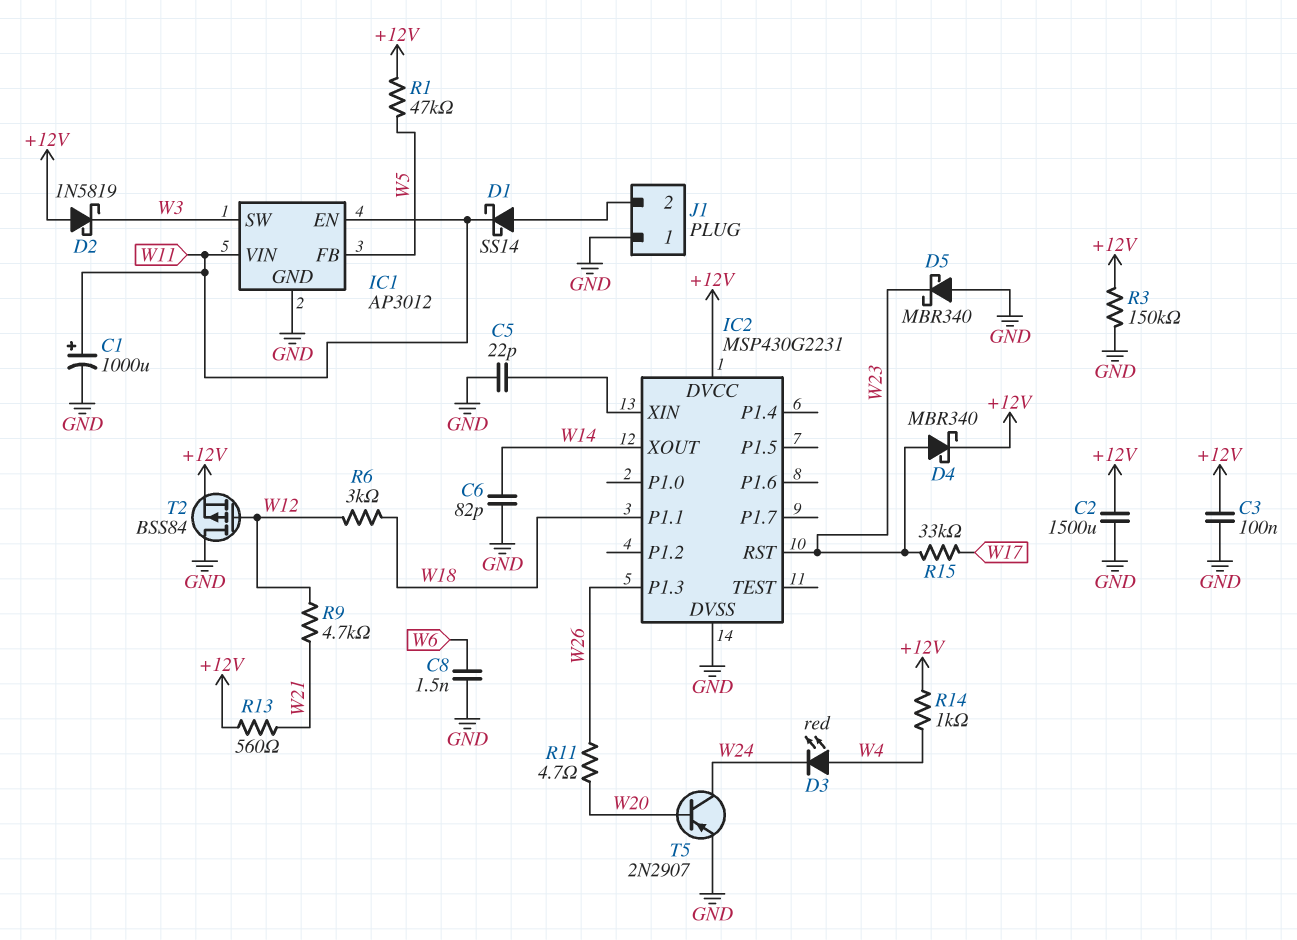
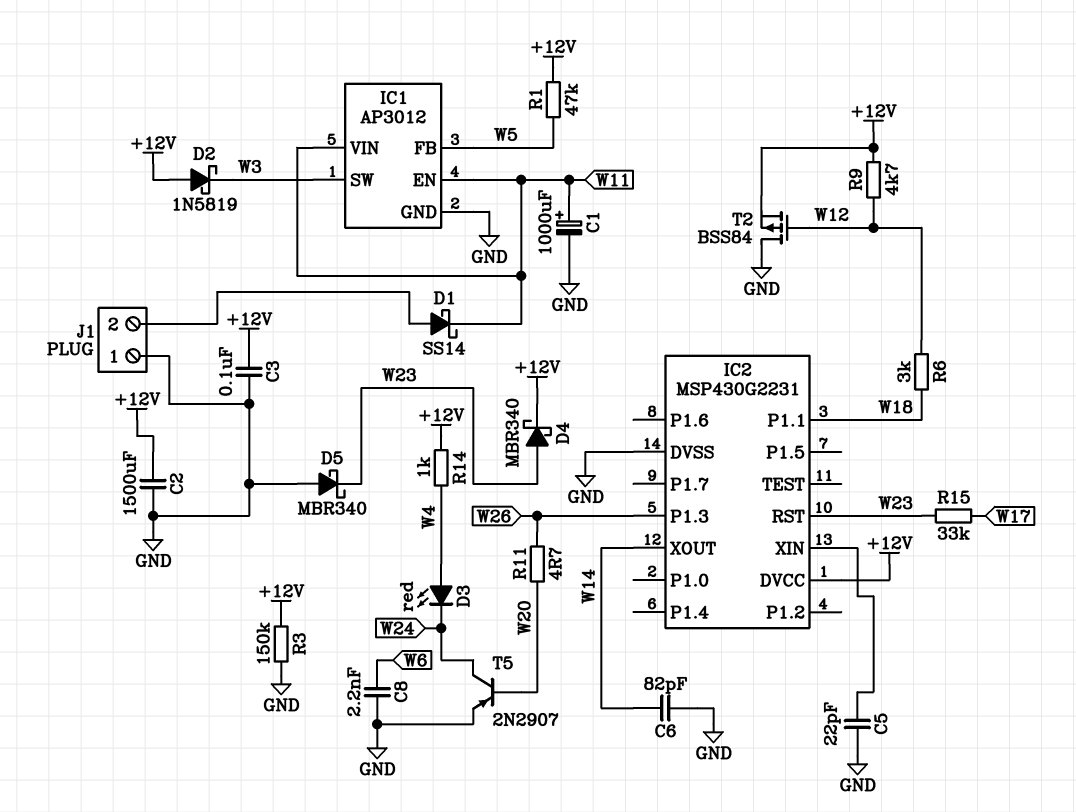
C8: 1.5nF (GND, W6) -> 2.2nF (GND, W6)
R9: 4.7k (W12, W21) -> 4.7k (+12V, W12)
R13: 560 (+12V, W21) -> none

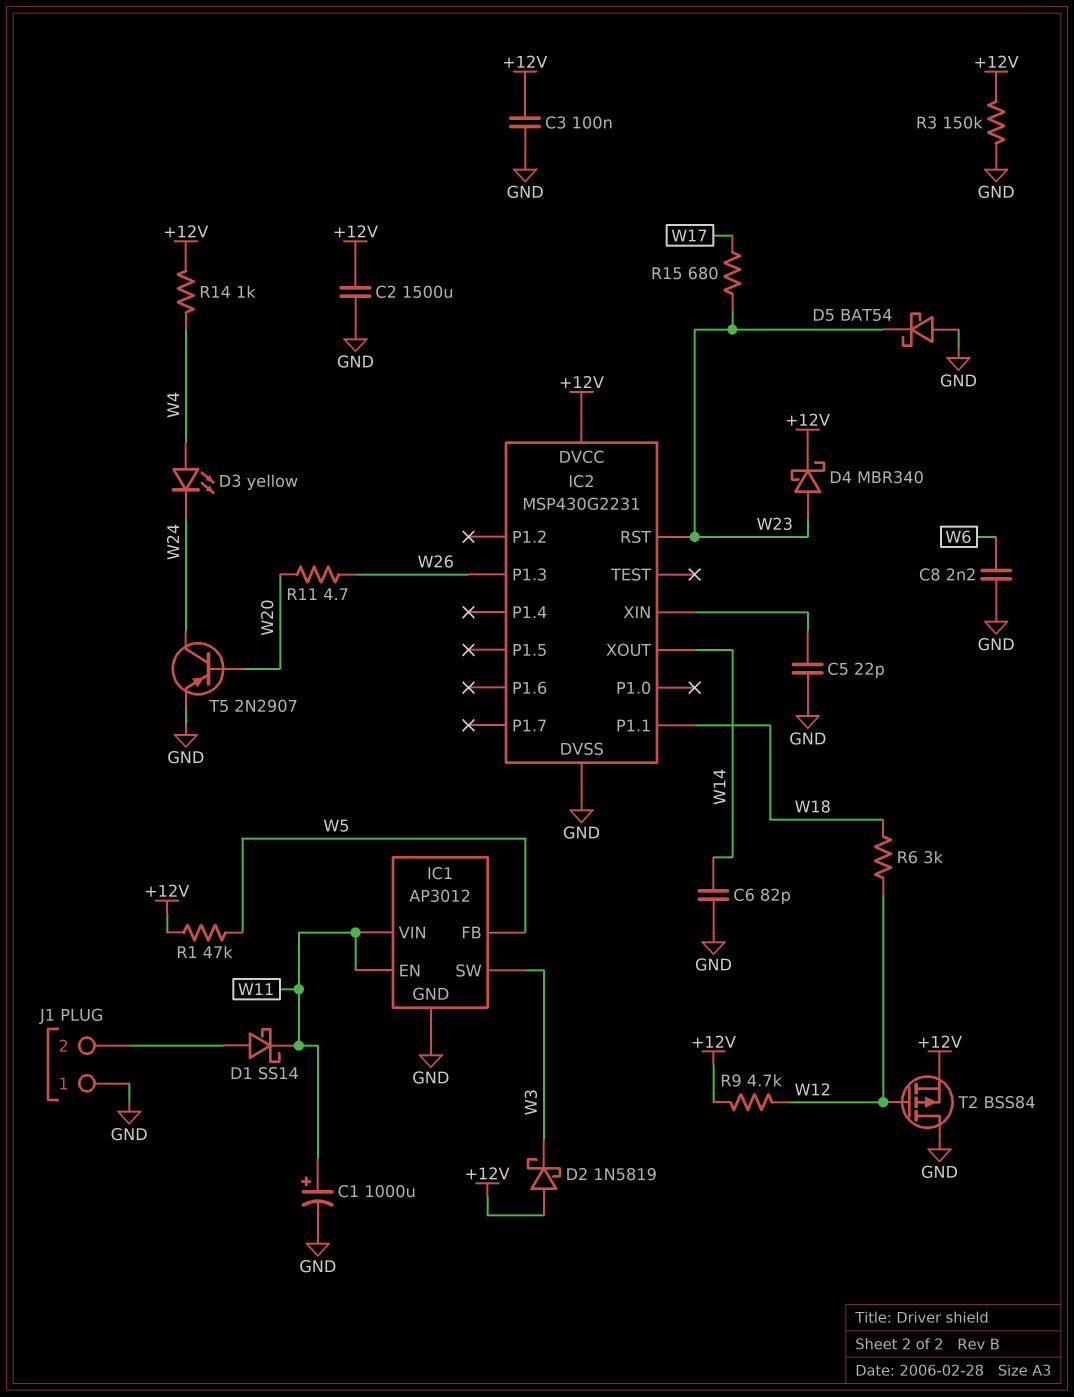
D3: LED red (A W4, K W24) -> LED yellow (A W4, K W24)
D5: schottky MBR340 (A GND, K W23) -> schottky BAT54 (A GND, K W23)
R15: 33k (W17, W23) -> 680 (W17, W23)

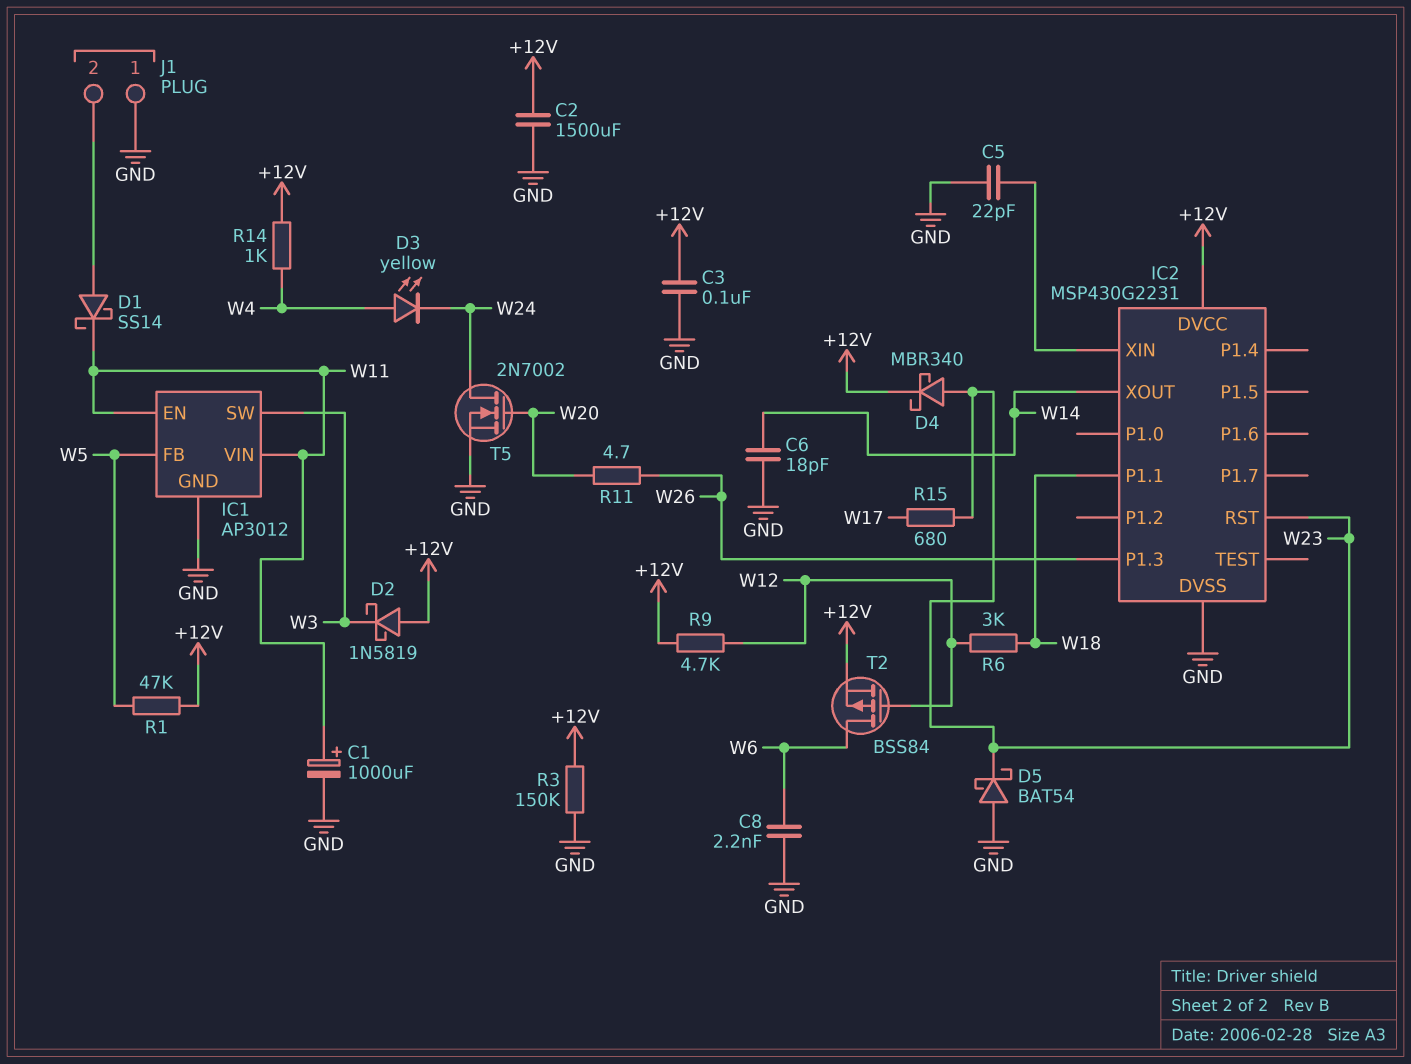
C6: 82pF (GND, W14) -> 18pF (GND, W14)
T2: PMOS BSS84 (G W12, D GND, S +12V) -> PMOS BSS84 (G W12, D W6, S +12V)
T5: PNP 2N2907 (B W20, C W24, E GND) -> NMOS 2N7002 (G W20, D W24, S GND)

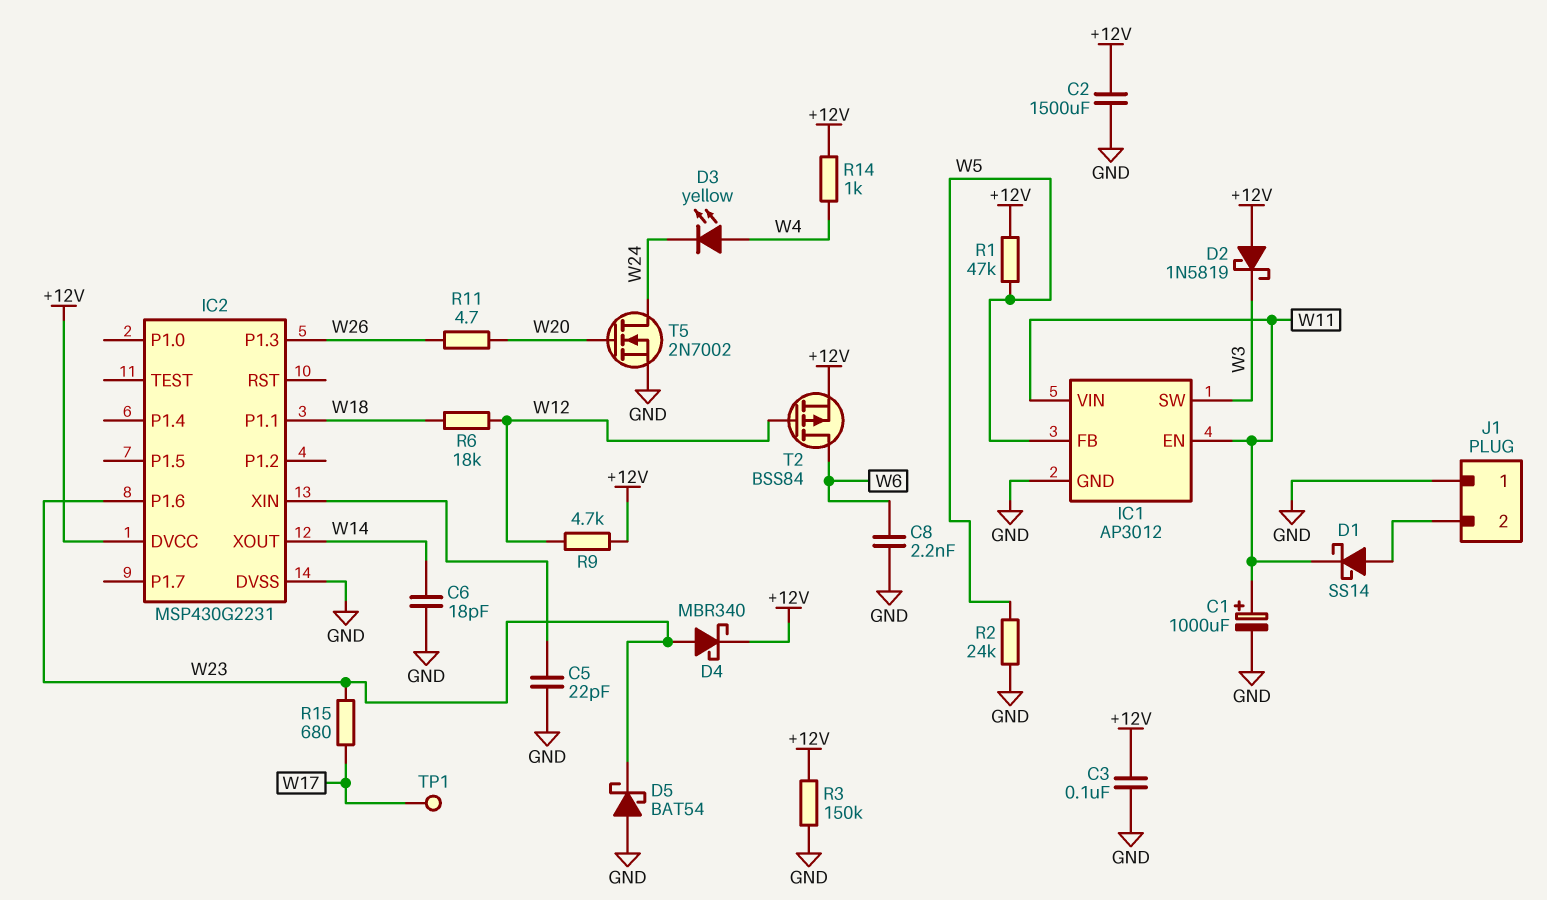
IC2 pin P1.6: none -> W23
IC2 pin RST: W23 -> none
R2: none -> 24k (GND, W5)
R6: 3k (W12, W18) -> 18k (W12, W18)
TP1: none -> test point (W17)

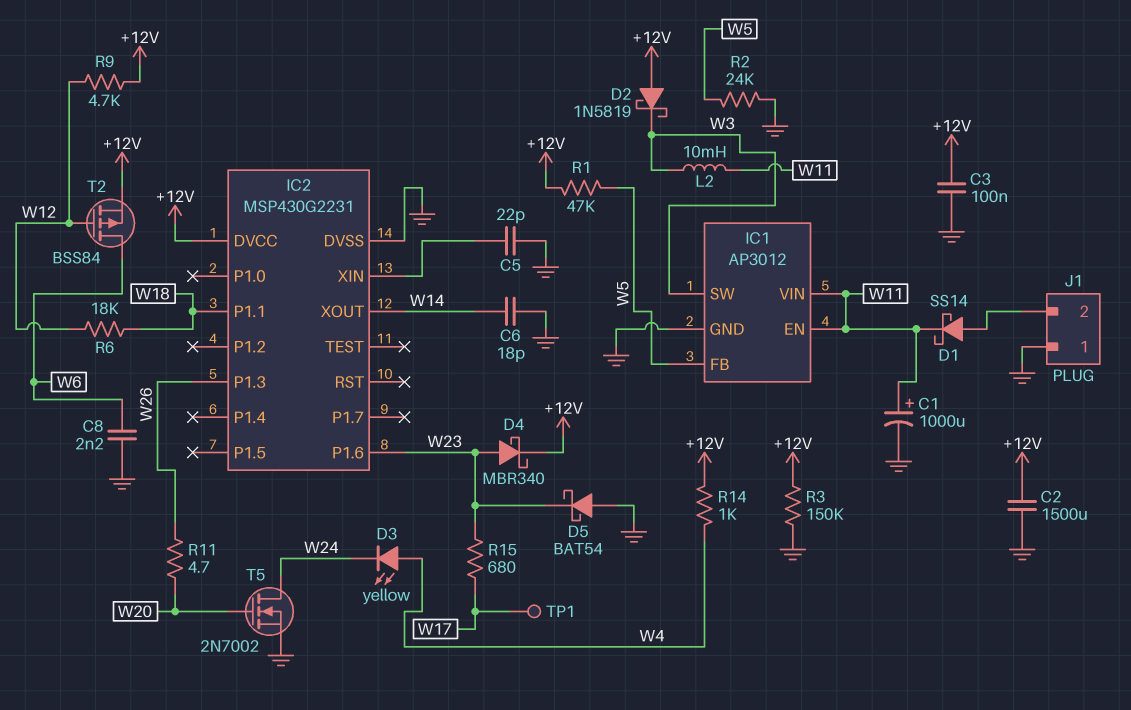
L2: none -> 10mH (W3, W11)

